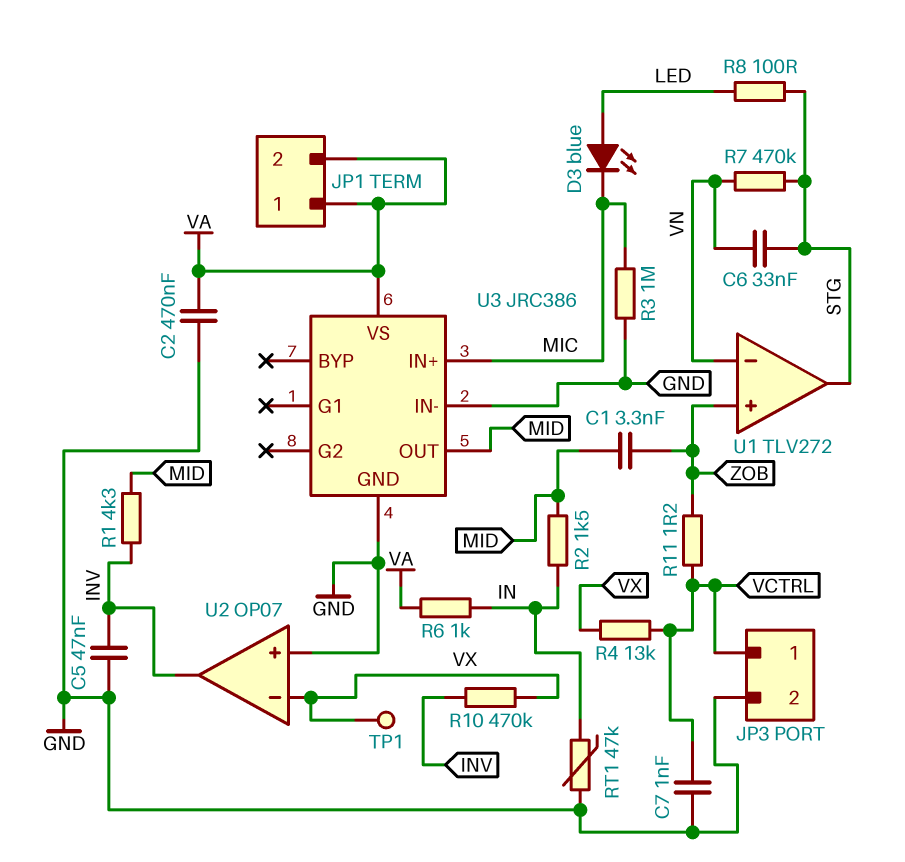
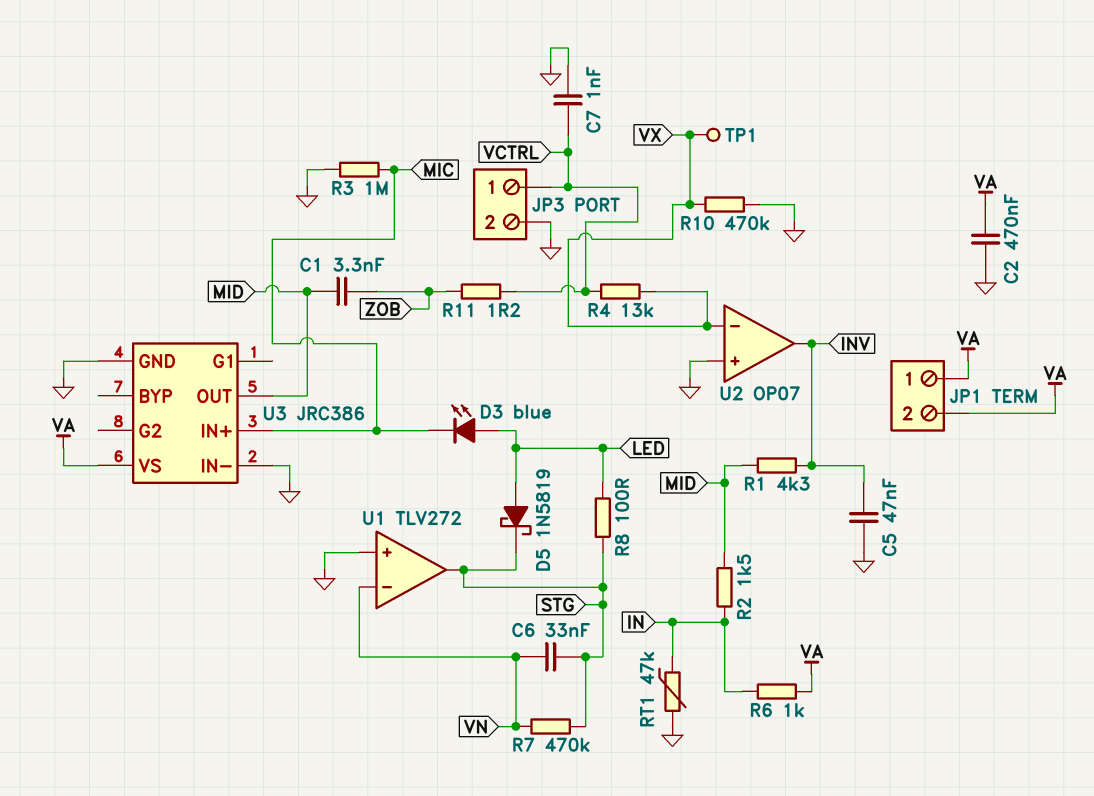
D5: none -> schottky 1N5819 (A LED, K STG)
R10: 470k (INV, VX) -> 470k (GND, VX)
U1 pin in+: ZOB -> GND

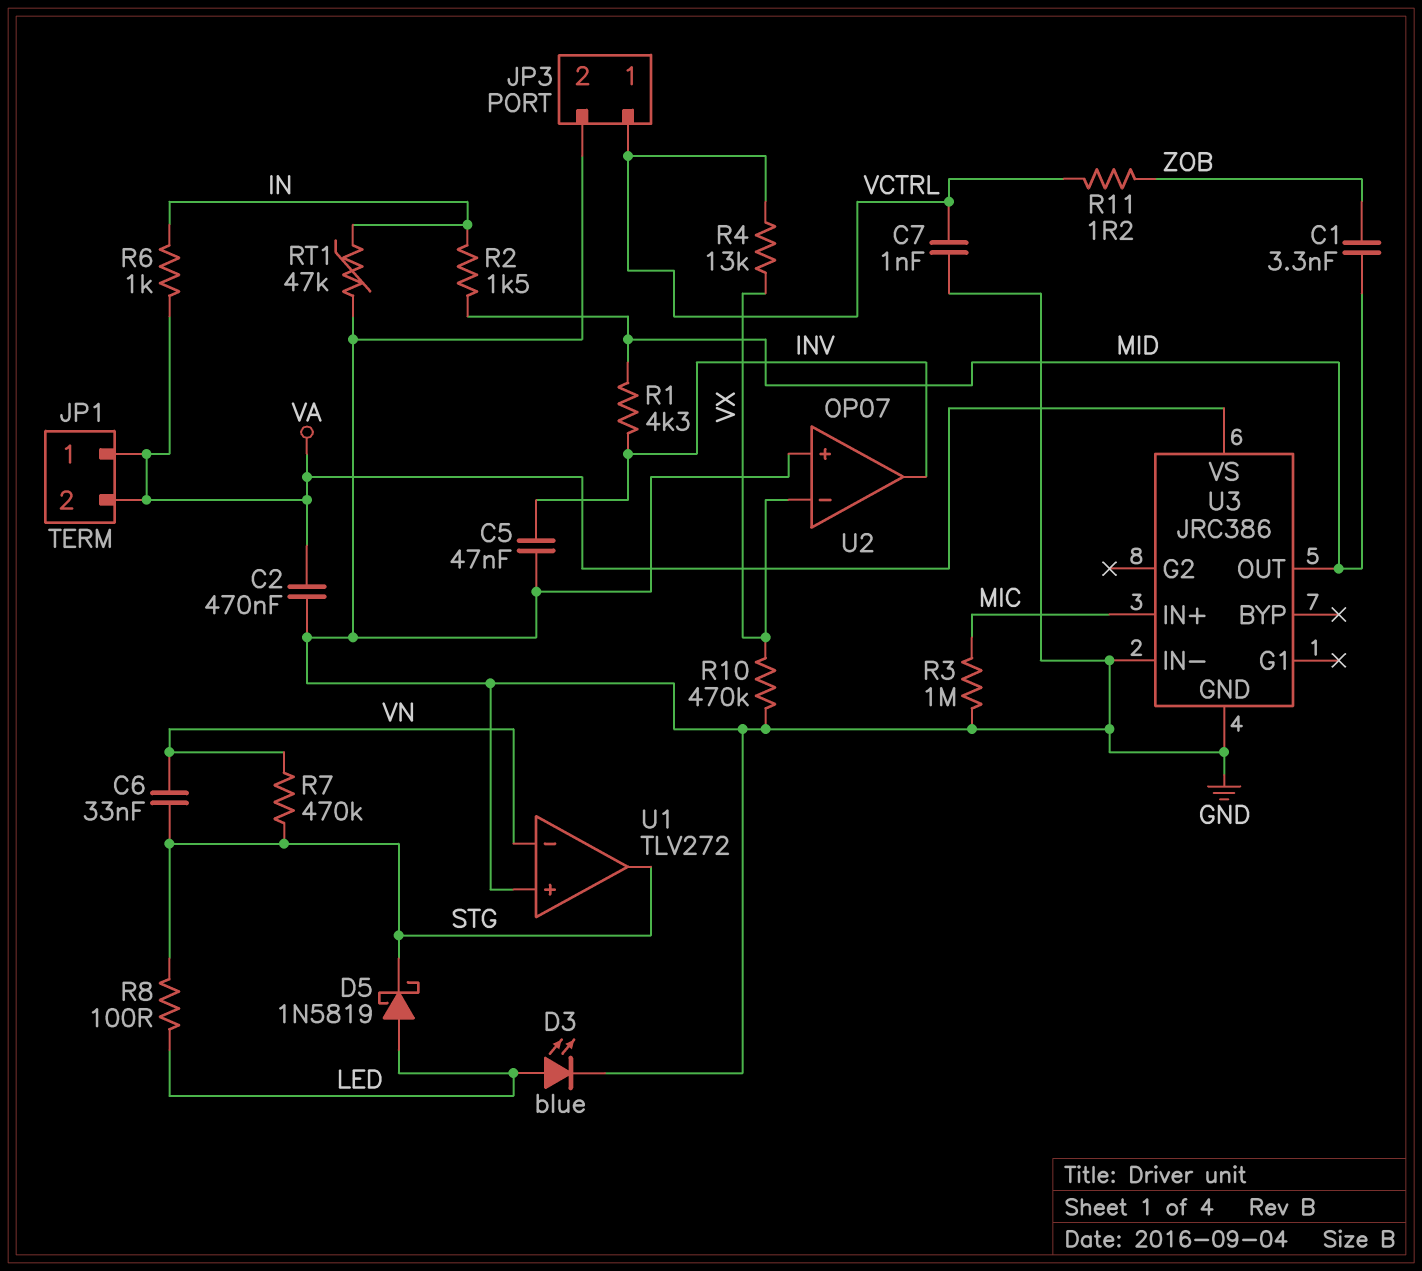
D3: LED blue (A LED, K MIC) -> LED blue (A LED, K GND)
TP1: test point (VX) -> none

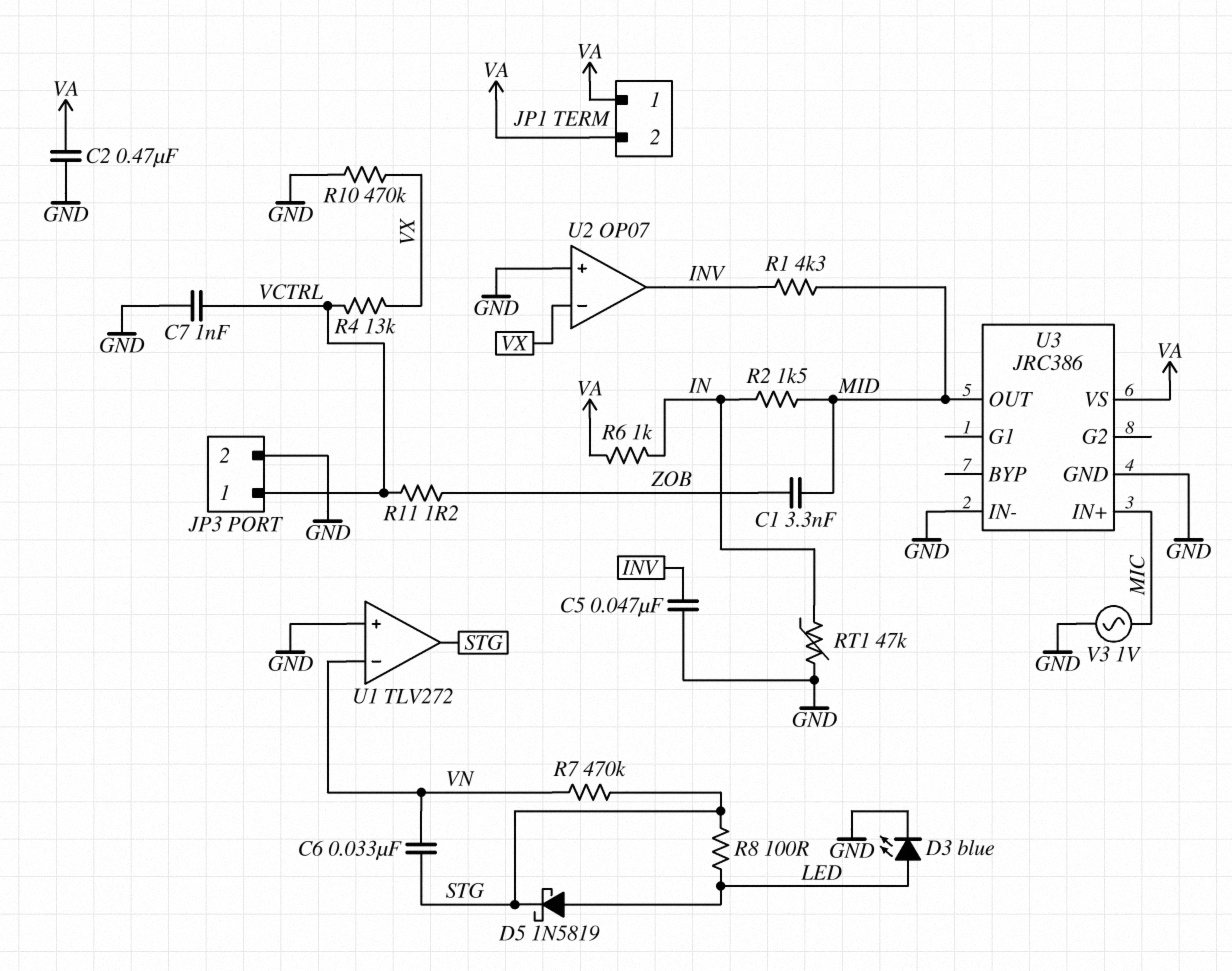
R3: 1M (GND, MIC) -> none
V3: none -> AC 1V (GND, MIC)

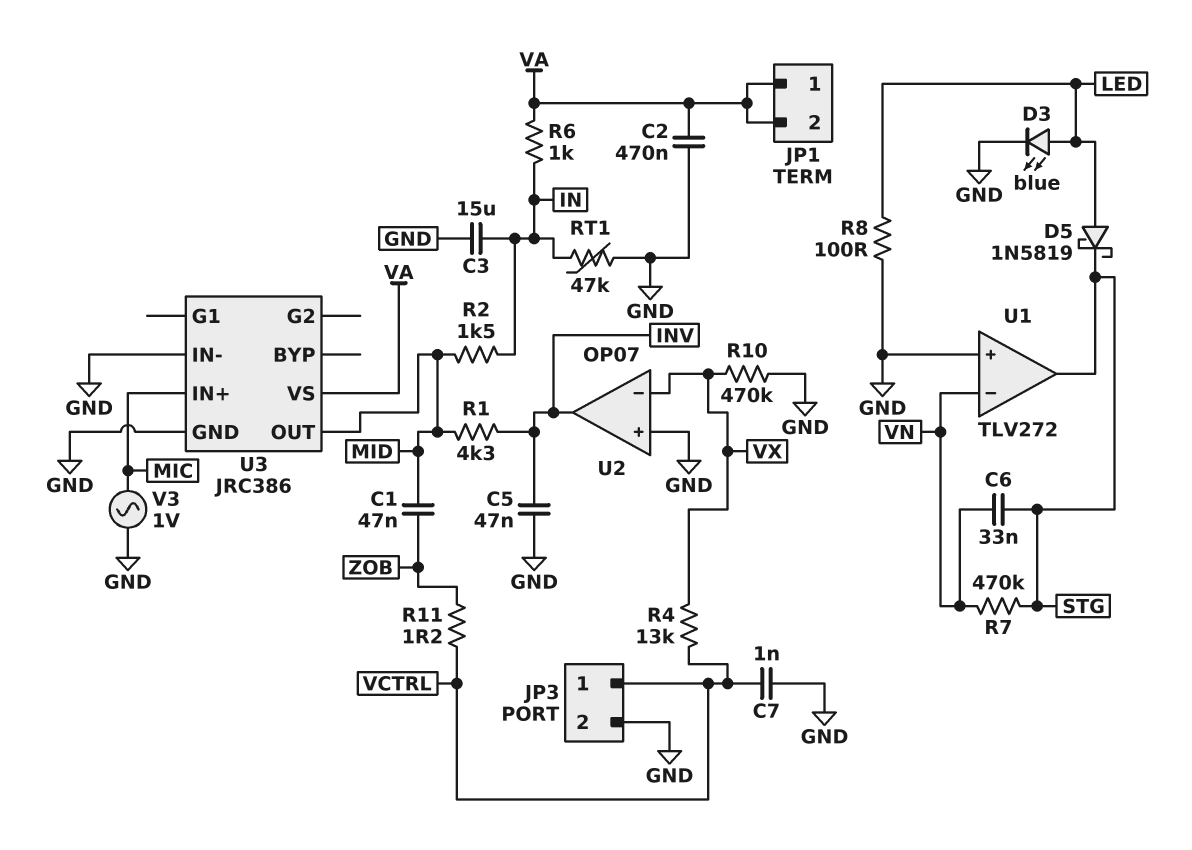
C1: 3.3nF (MID, ZOB) -> 47nF (MID, ZOB)
C3: none -> 15uF (GND, IN)
R8: 100 (LED, STG) -> 100 (GND, LED)

